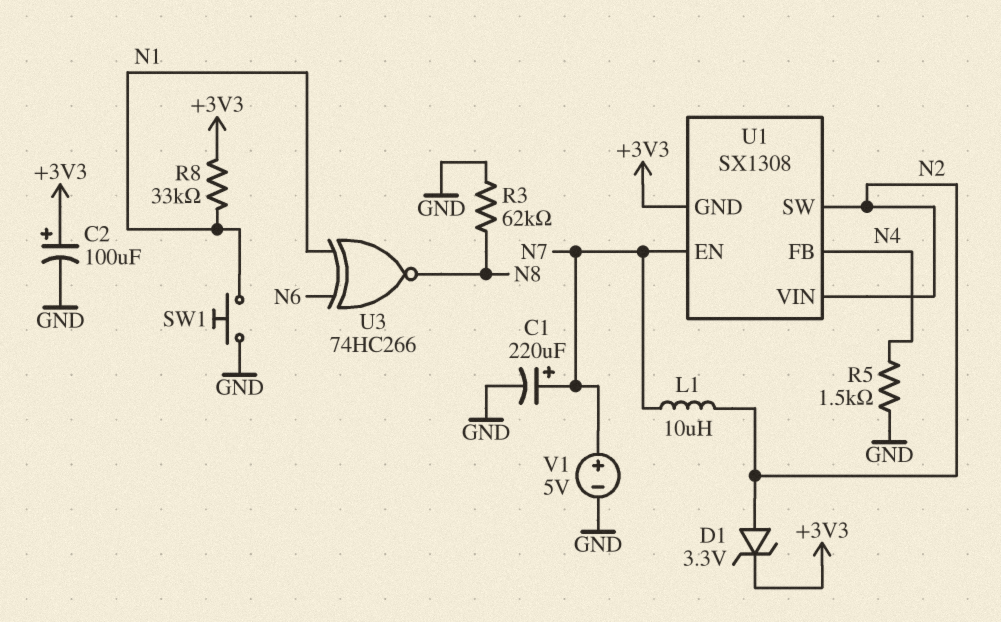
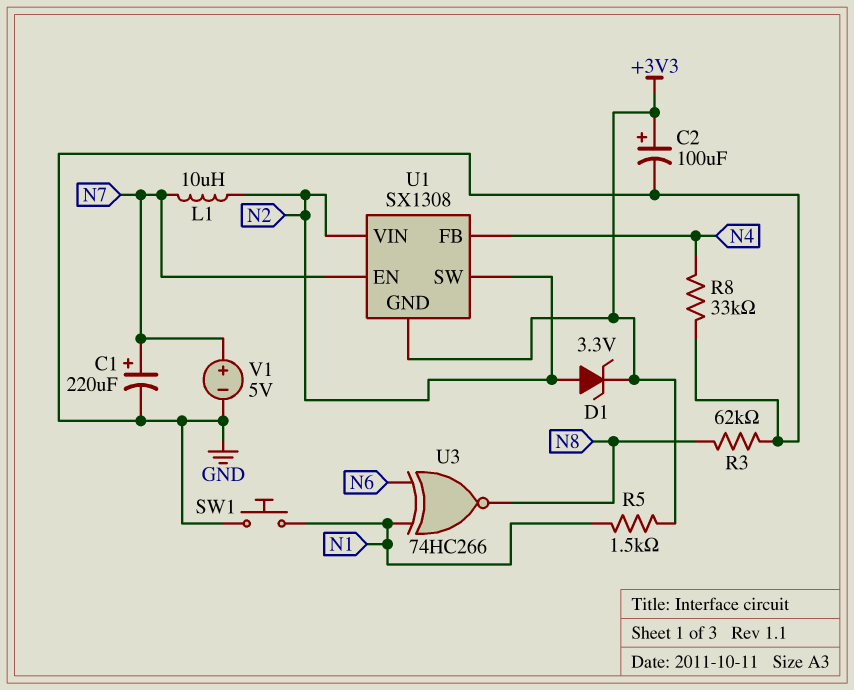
R5: 1.5k (GND, N4) -> 1.5k (+3V3, N1)
R8: 33k (+3V3, N1) -> 33k (GND, N4)

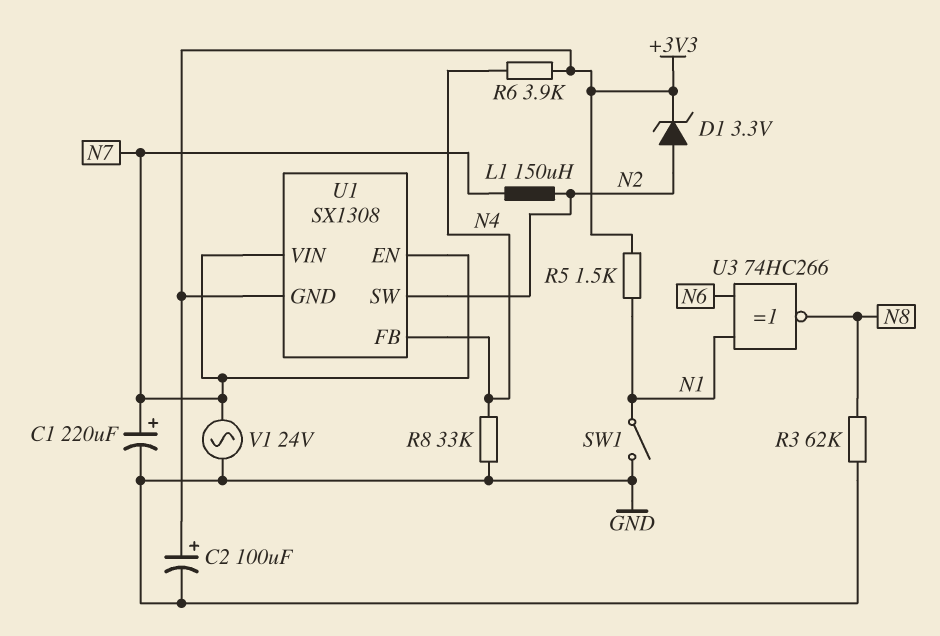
L1: 10uH (N2, N7) -> 150uH (N2, N7)
R6: none -> 3.9k (+3V3, N4)
SW1: button (GND, N1) -> switch (GND, N1)
U1 pin VIN: N2 -> N7
V1: 5V (plus N7, minus GND) -> AC 24V (GND, N7)

